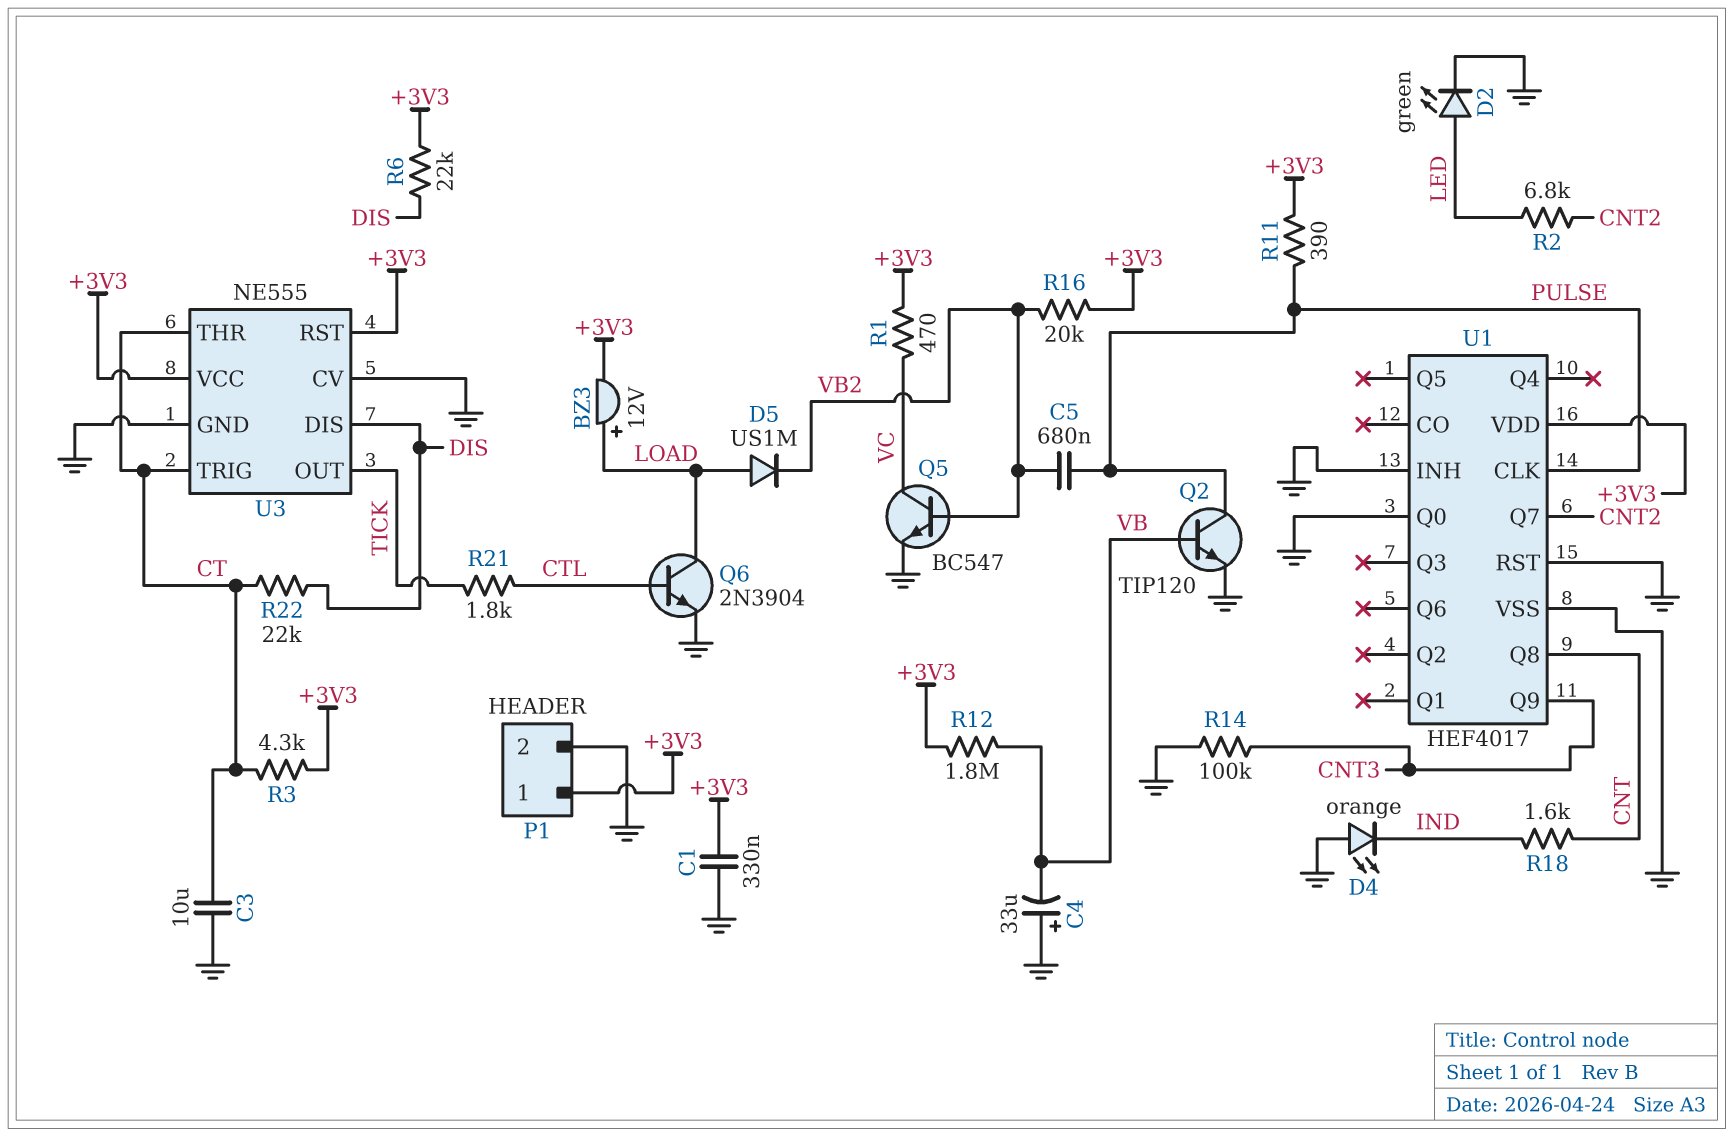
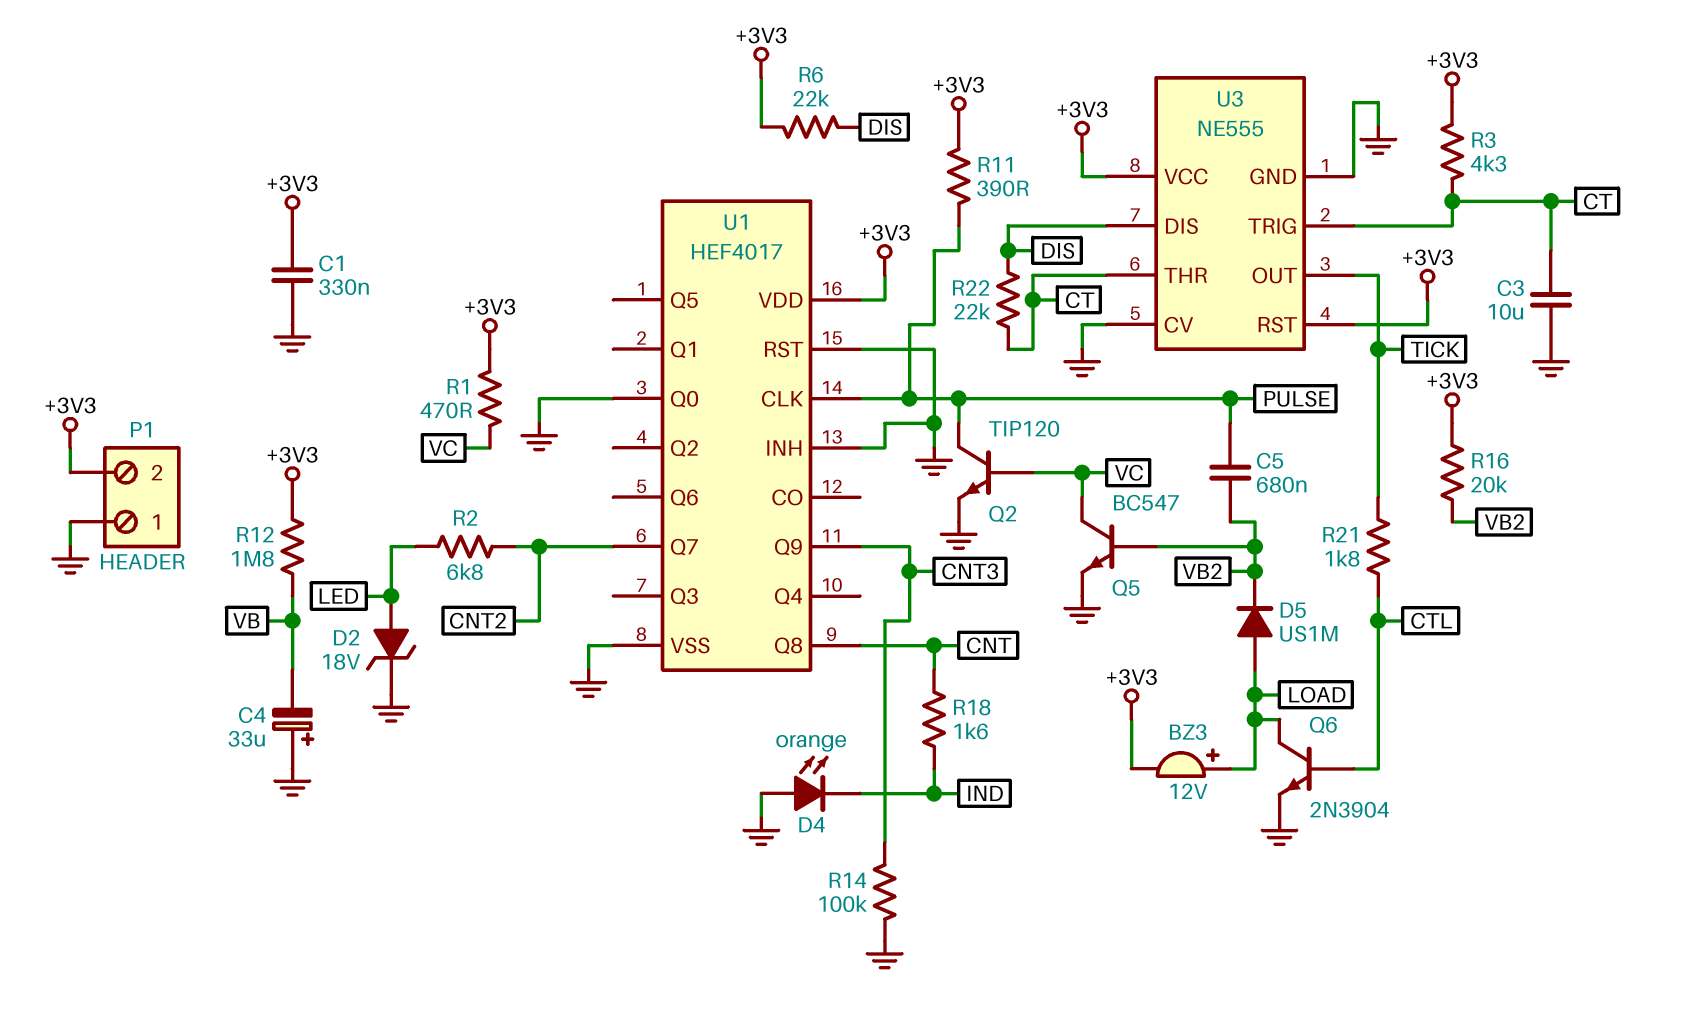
D2: LED green (A LED, K GND) -> zener 18V (A LED, K GND)
P1 pin 1: +3V3 -> GND
P1 pin 2: GND -> +3V3
Q2: NPN TIP120 (B VB, C PULSE, E GND) -> NPN TIP120 (B VC, C PULSE, E GND)

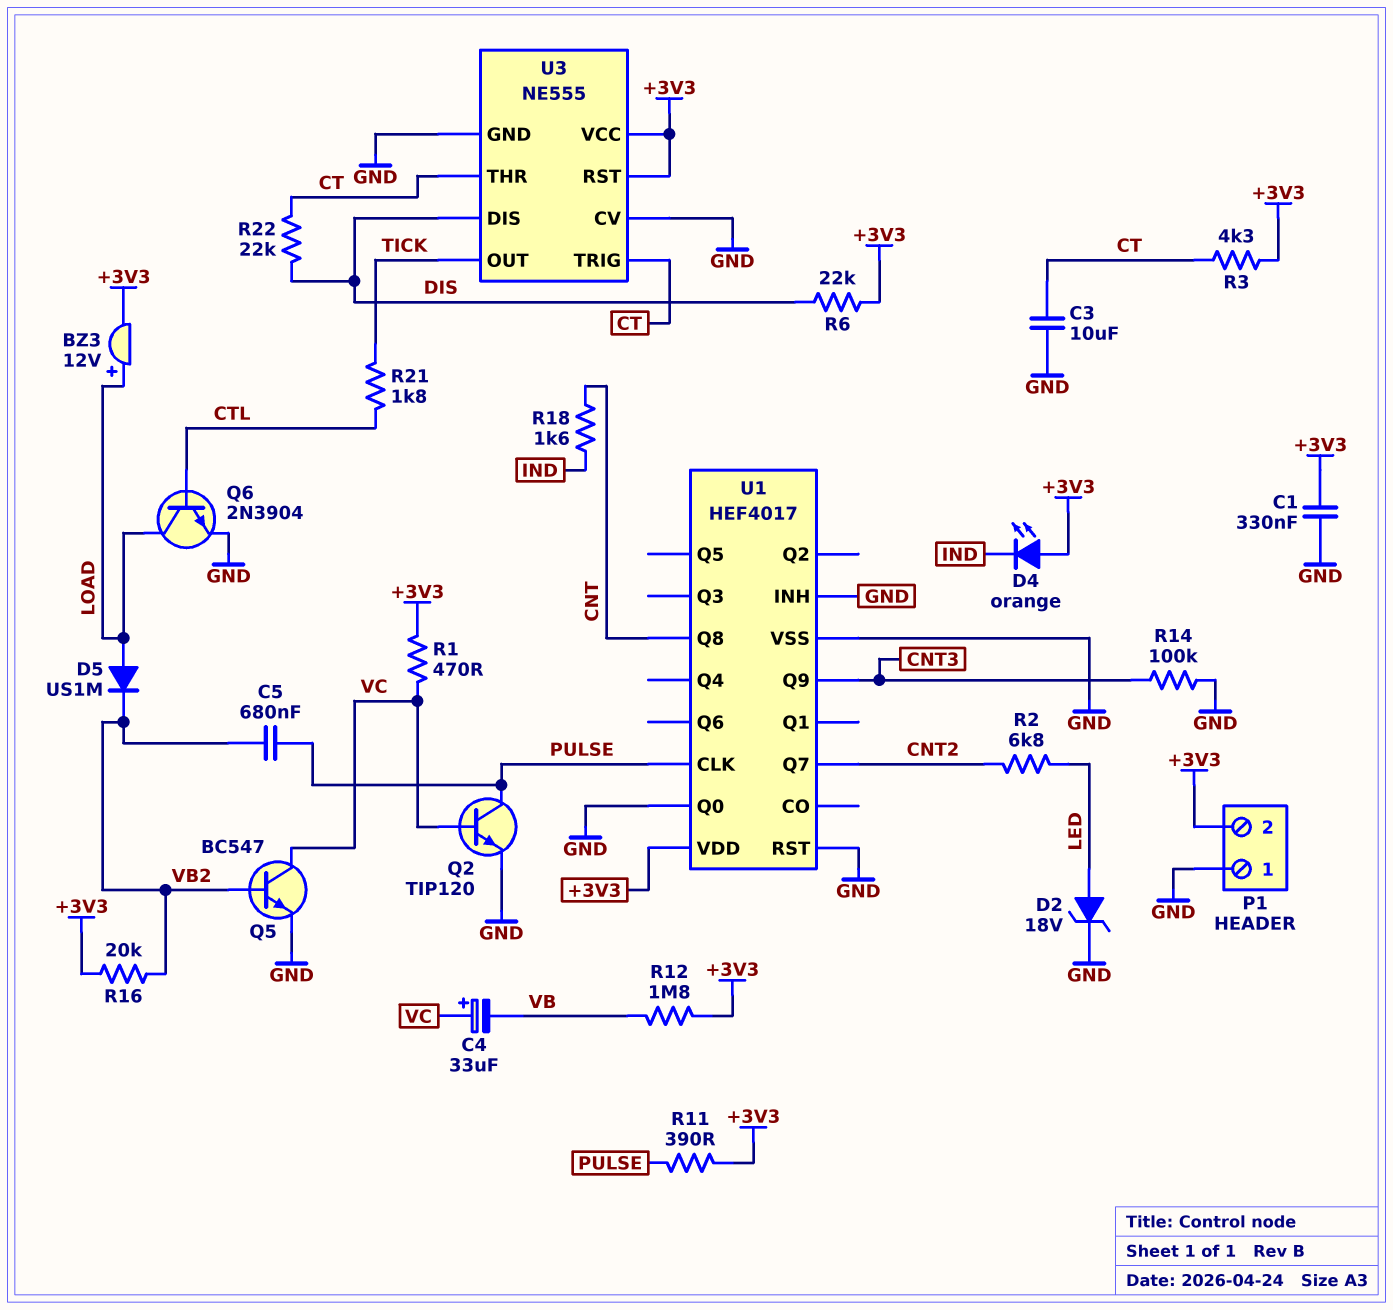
C4: 33uF (plus GND, minus VB) -> 33uF (plus VC, minus VB)
D4: LED orange (A GND, K IND) -> LED orange (A +3V3, K IND)

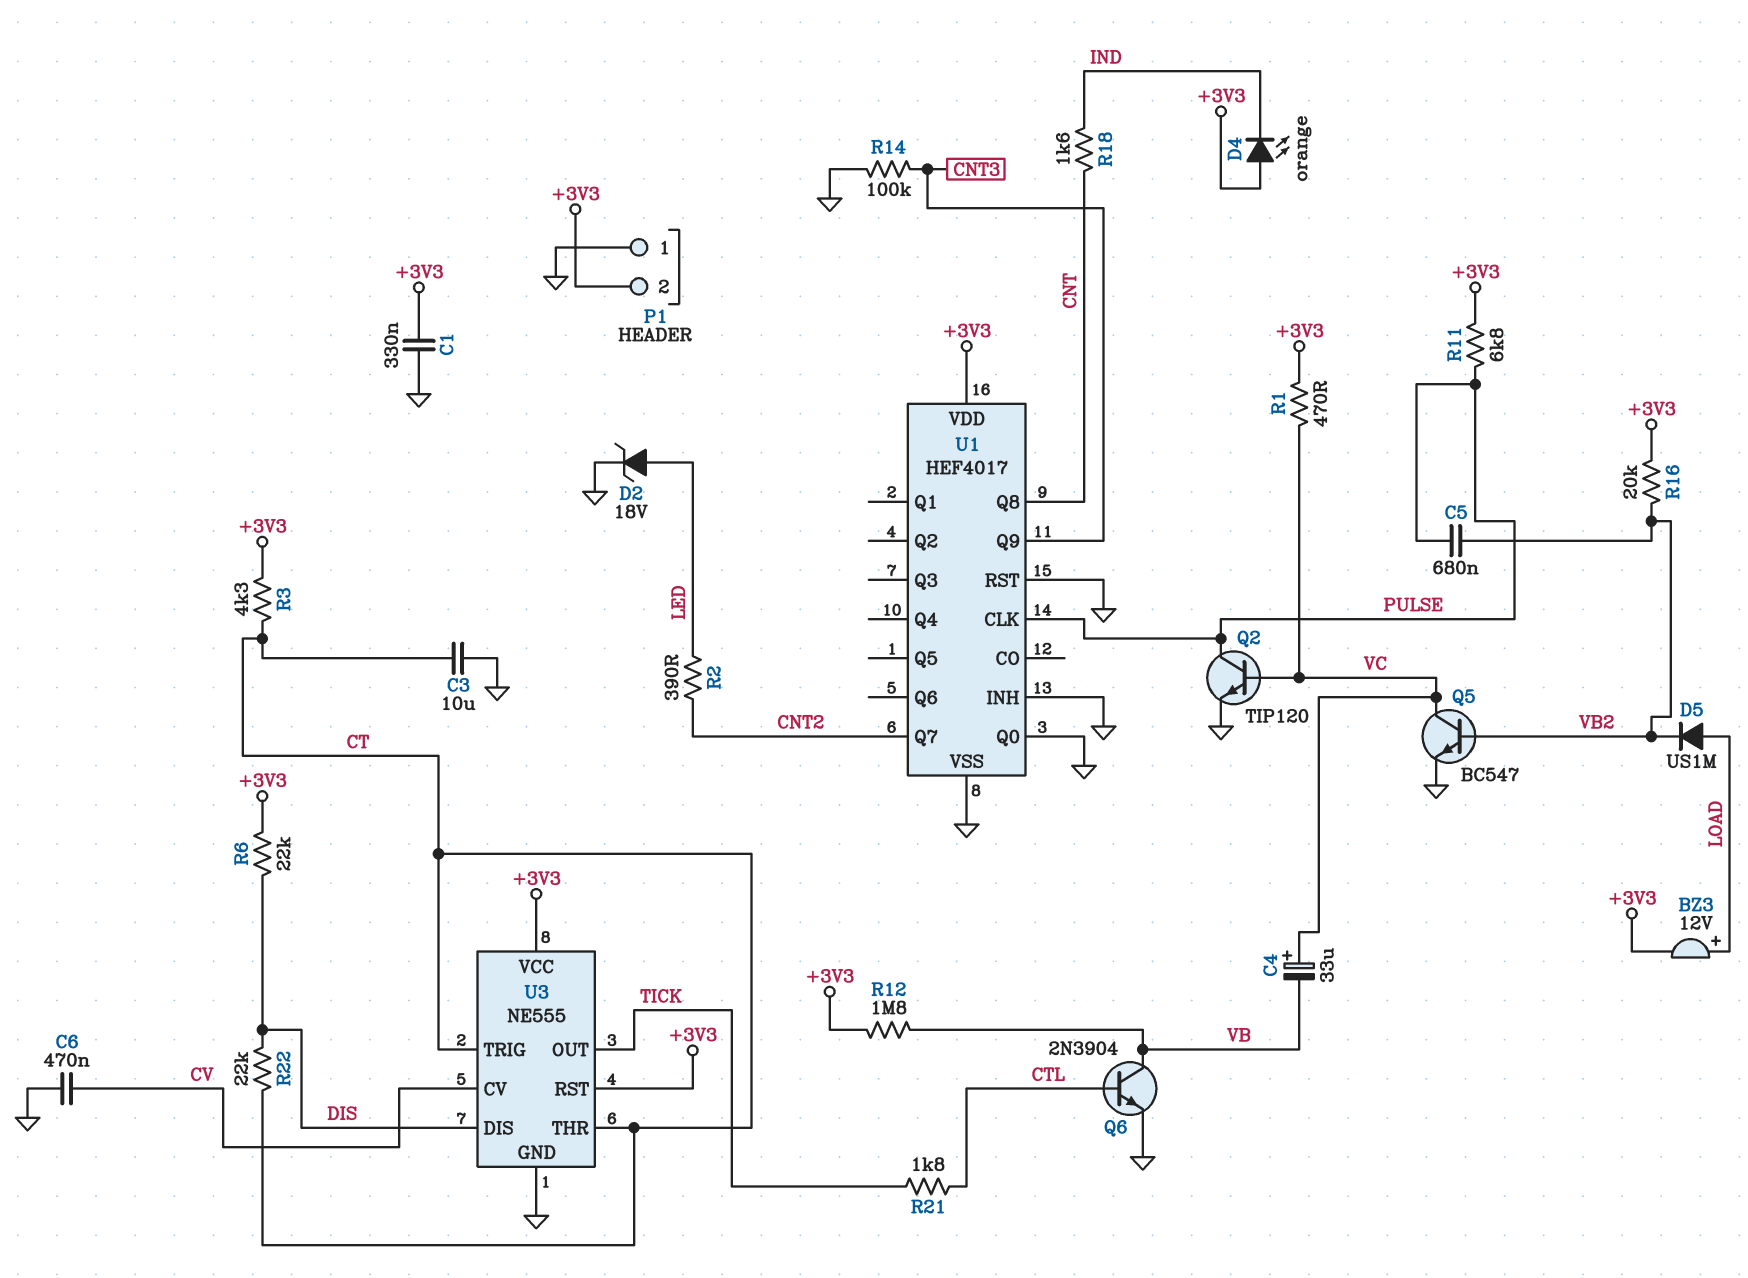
C6: none -> 470nF (CV, GND)
Q6: NPN 2N3904 (B CTL, C LOAD, E GND) -> NPN 2N3904 (B CTL, C VB, E GND)
R2: 6.8k (CNT2, LED) -> 390 (CNT2, LED)
R11: 390 (+3V3, PULSE) -> 6.8k (+3V3, PULSE)
U3 pin CV: GND -> CV

